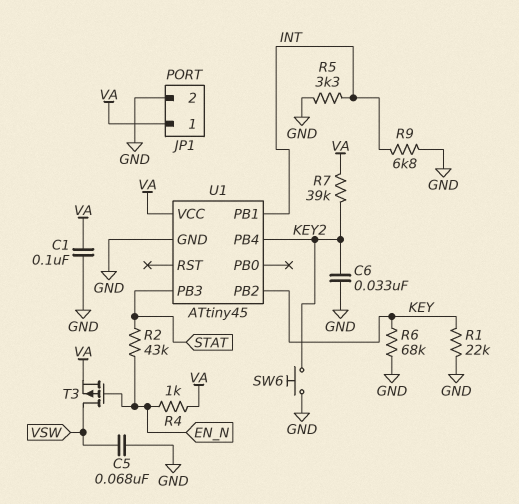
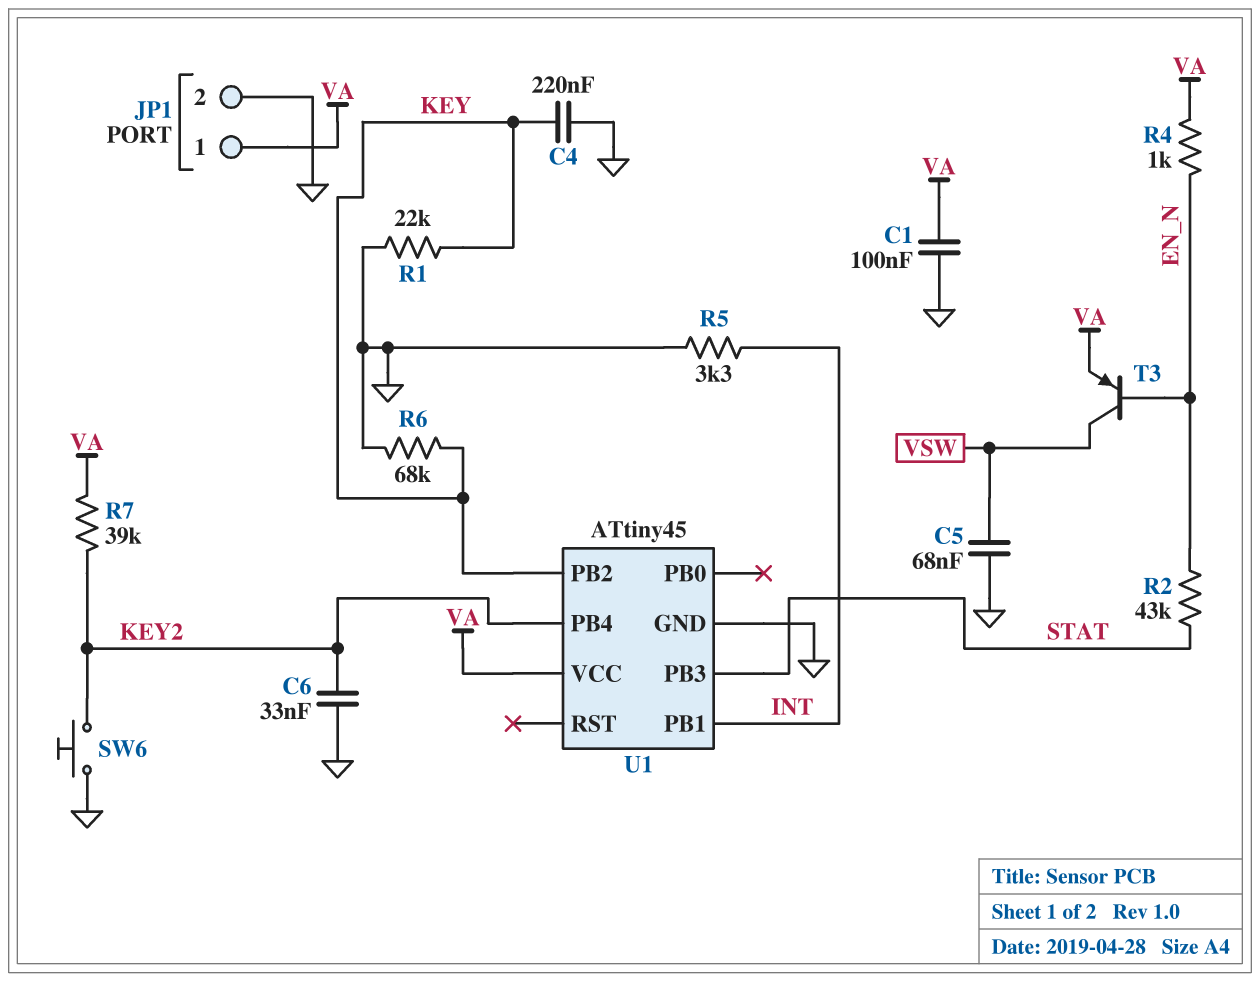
C4: none -> 220nF (GND, KEY)
R9: 6.8k (GND, INT) -> none
T3: PMOS (G EN_N, D VSW, S VA) -> PNP (B EN_N, C VSW, E VA)

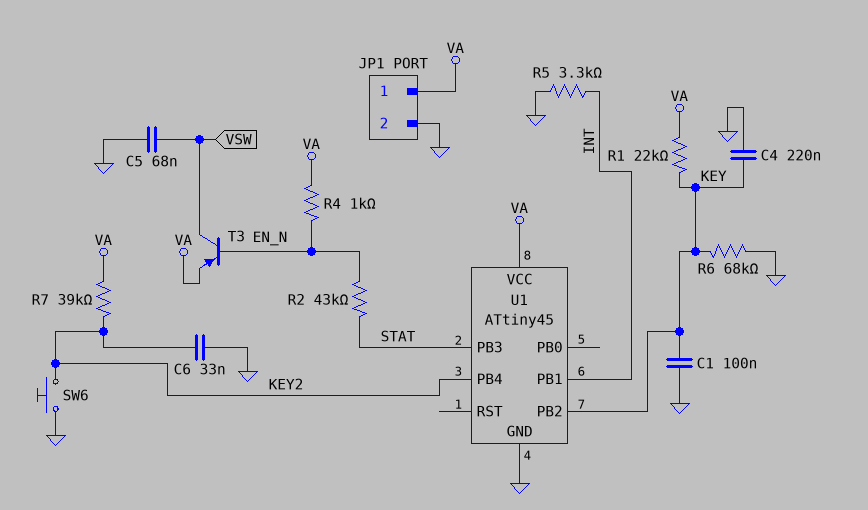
C1: 100nF (GND, VA) -> 100nF (GND, KEY)
R1: 22k (GND, KEY) -> 22k (KEY, VA)

